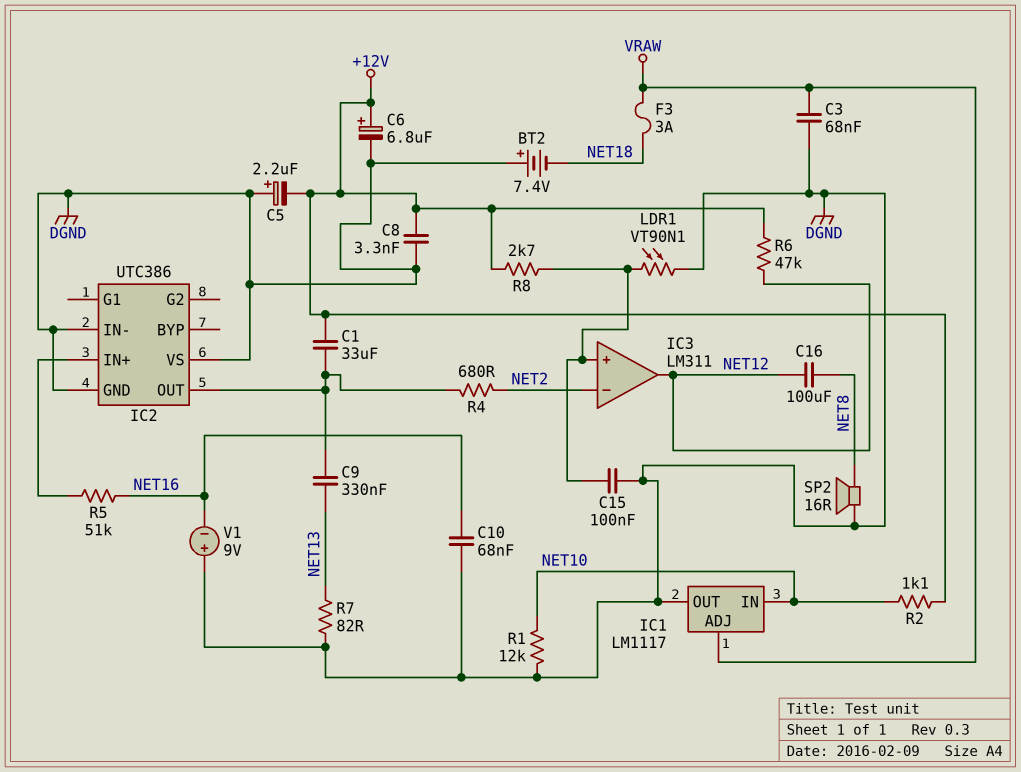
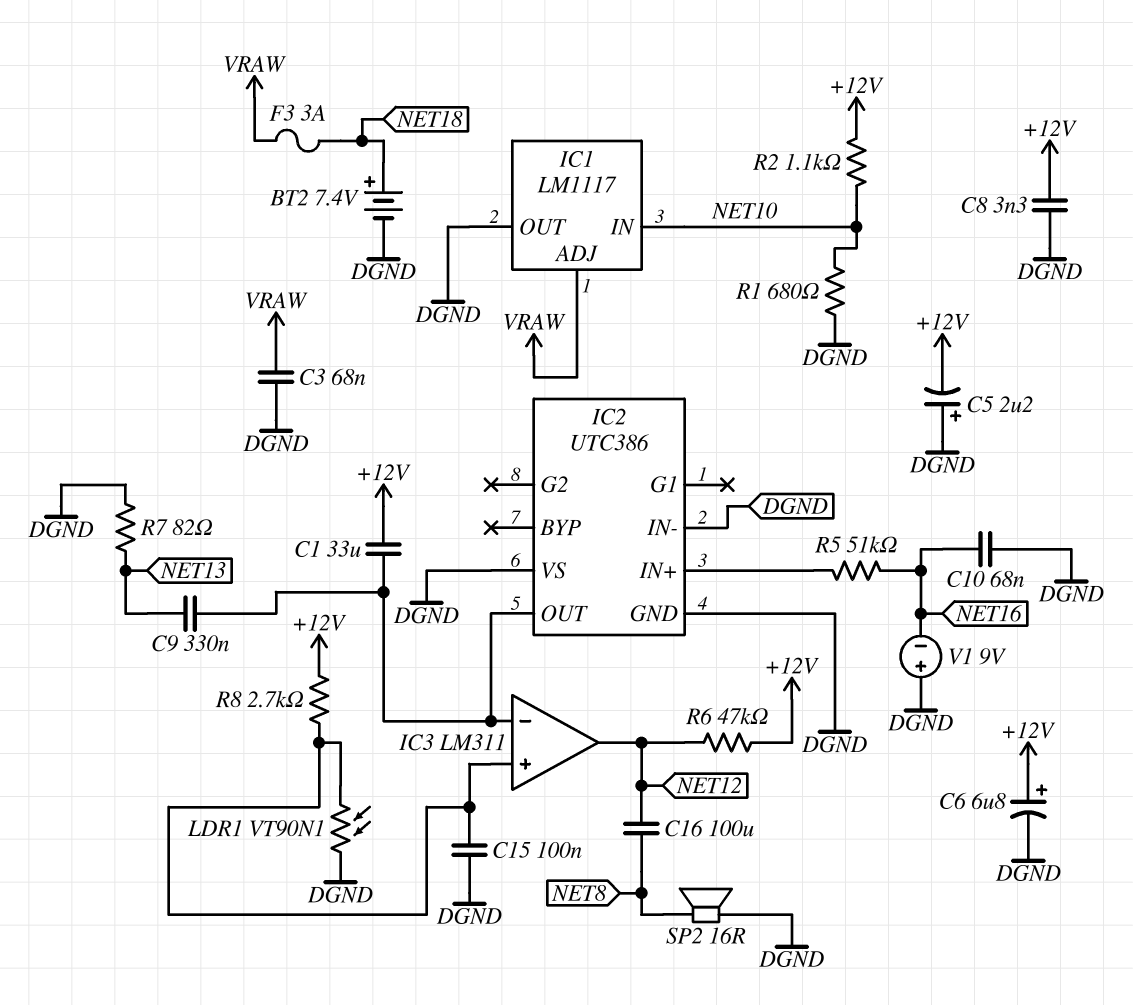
BT2: 7.4V (plus DGND, minus NET18) -> 7.4V (plus NET18, minus DGND)
IC3 pin in-: NET2 -> IC2/OUT
R1: 12k (DGND, NET10) -> 680 (DGND, NET10)
R4: 680 (IC2/OUT, NET2) -> none

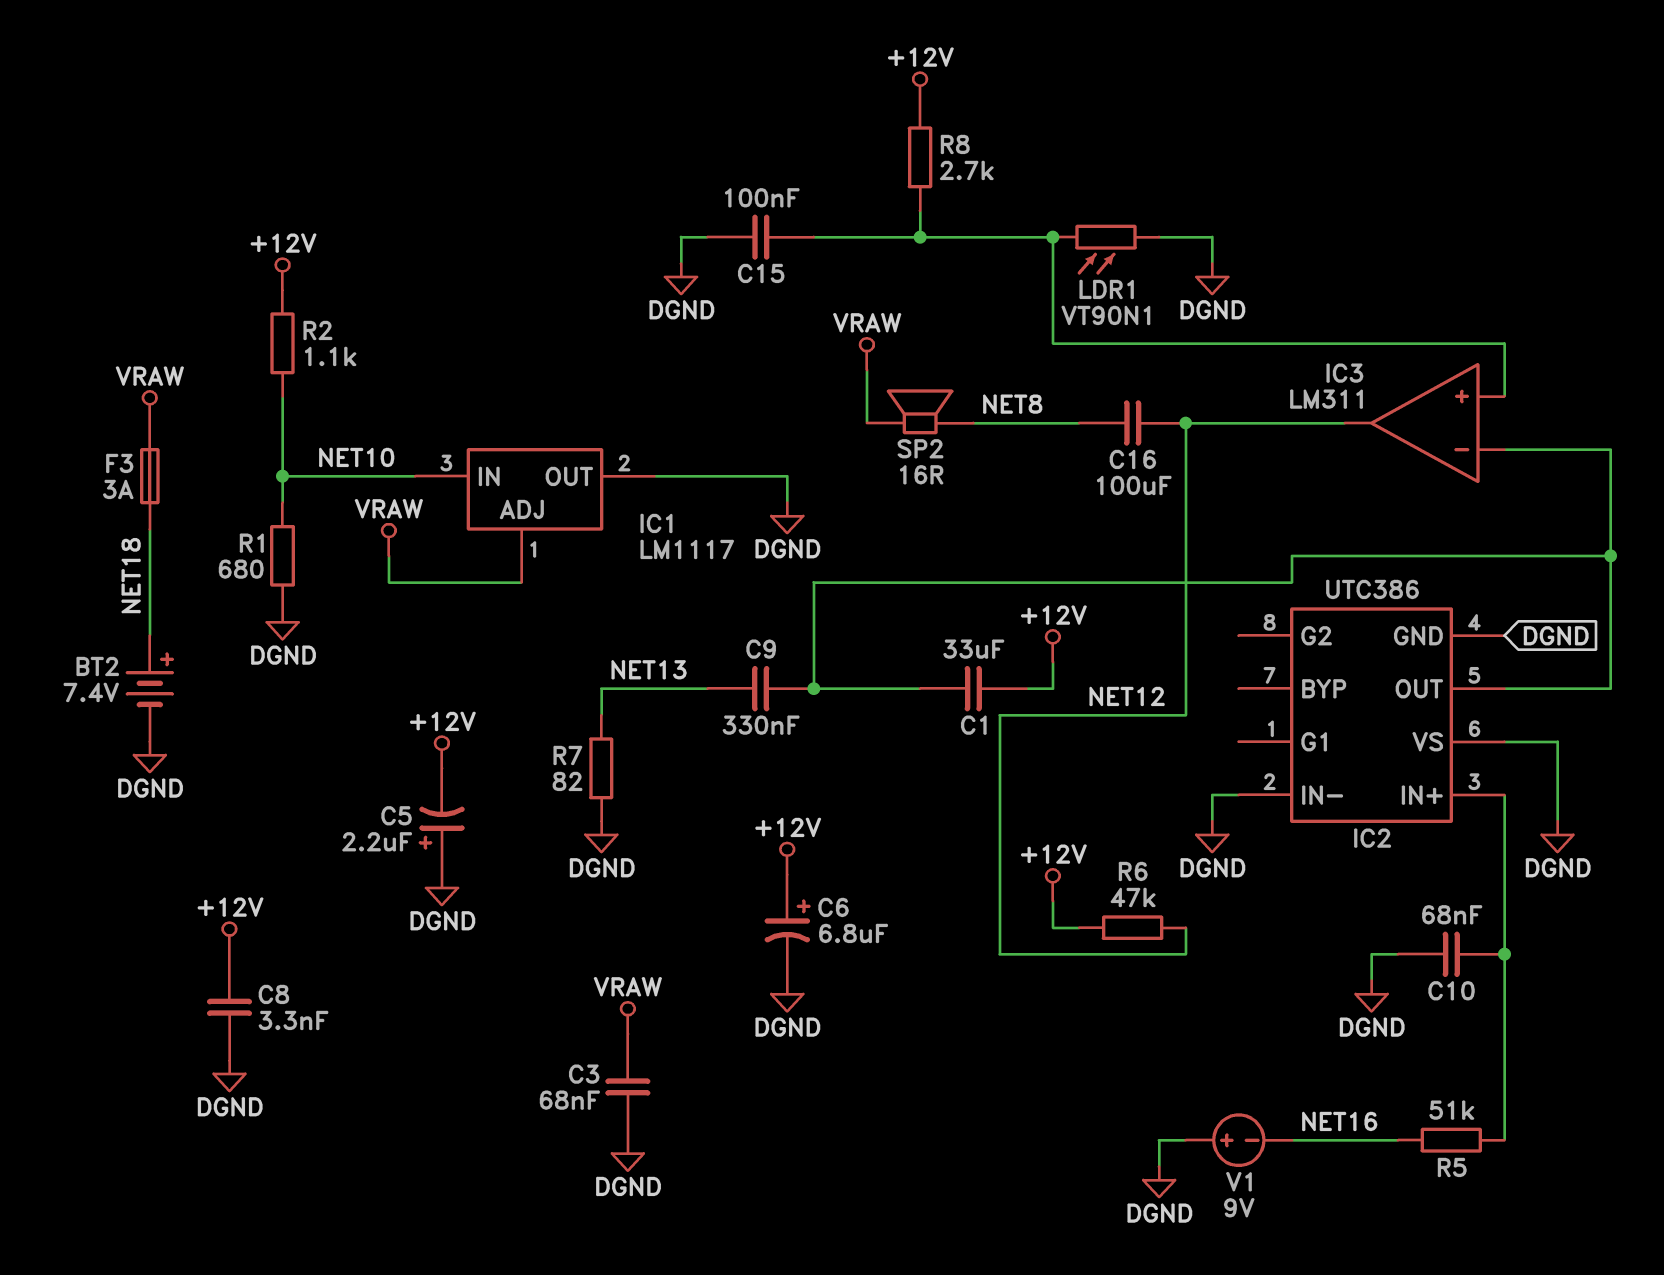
C10: 68nF (DGND, NET16) -> 68nF (DGND, IC2/IN+)
SP2: speaker 16R (DGND, NET8) -> speaker 16R (NET8, VRAW)

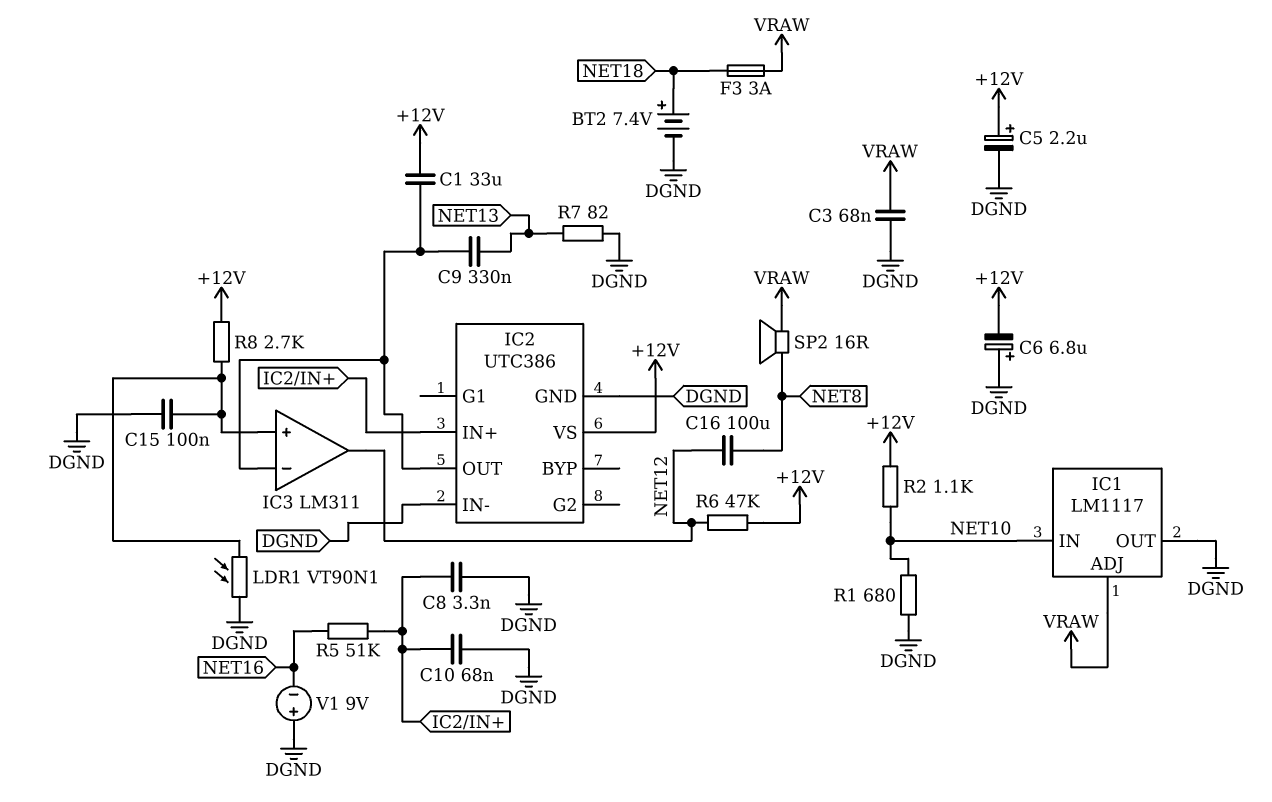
C5: 2.2uF (plus DGND, minus +12V) -> 2.2uF (plus +12V, minus DGND)
C6: 6.8uF (plus +12V, minus DGND) -> 6.8uF (plus DGND, minus +12V)
C8: 3.3nF (+12V, DGND) -> 3.3nF (DGND, IC2/IN+)
IC2 pin VS: DGND -> +12V

